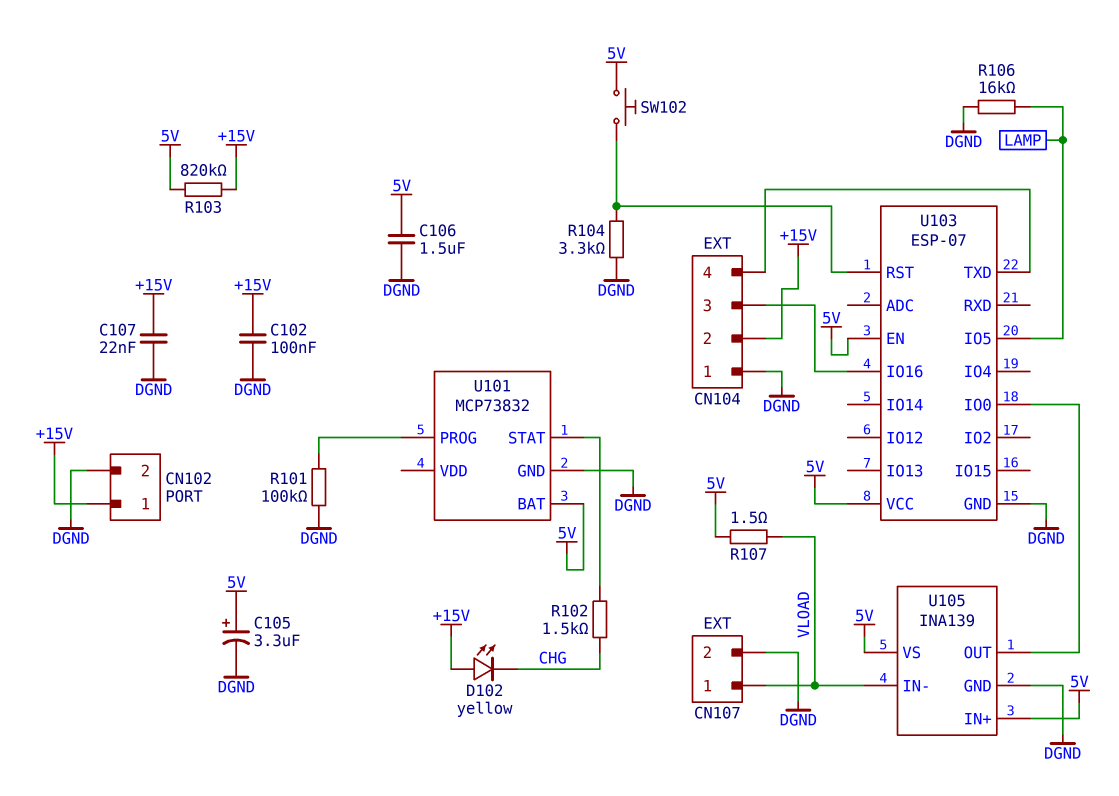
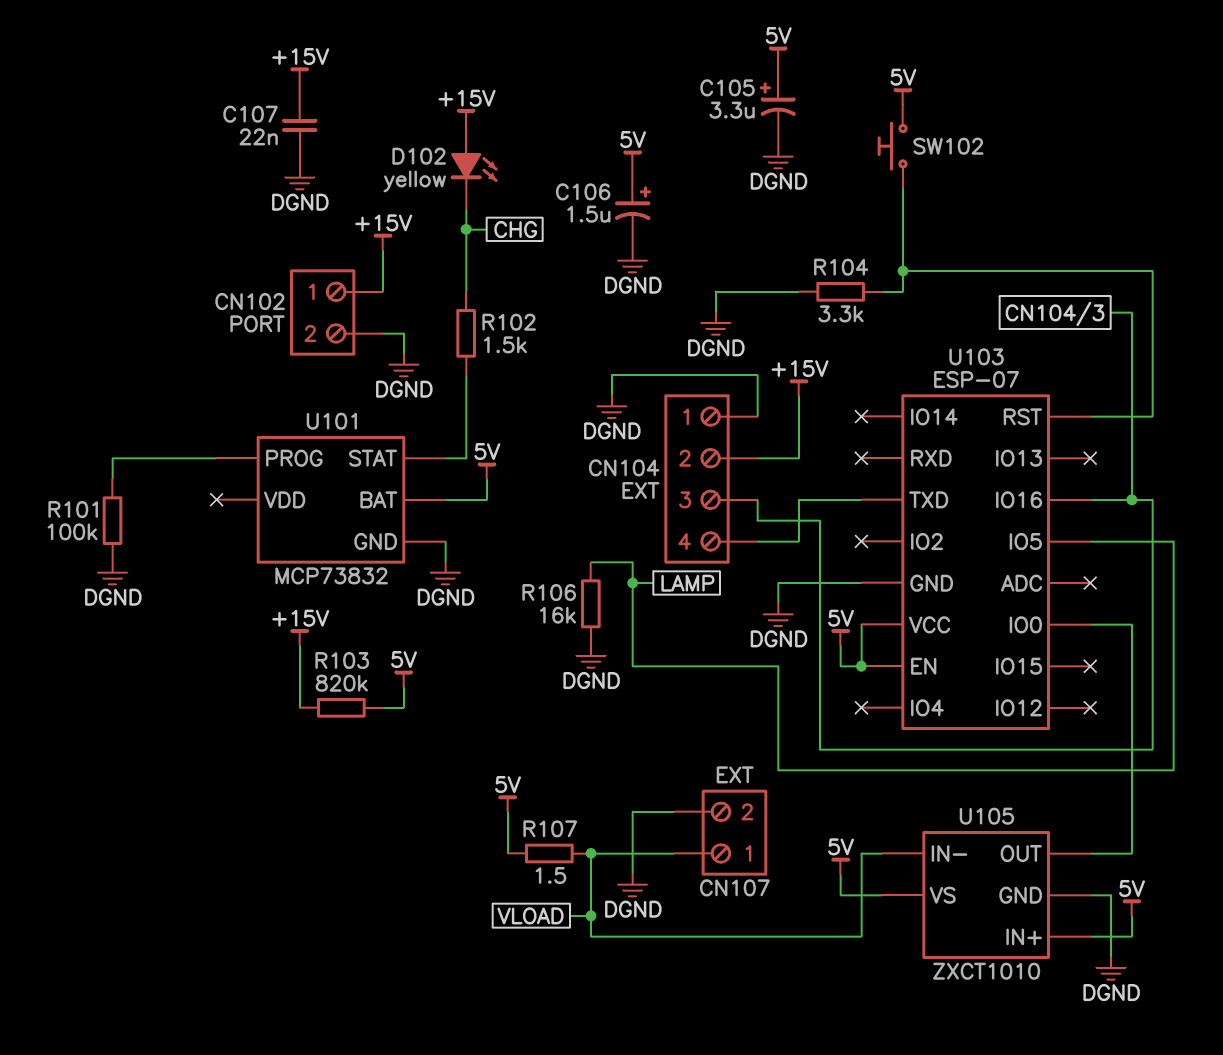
C102: 100nF (+15V, DGND) -> none
C106: 1.5uF (5V, DGND) -> 1.5uF (plus 5V, minus DGND)
U105: INA139 -> ZXCT1010

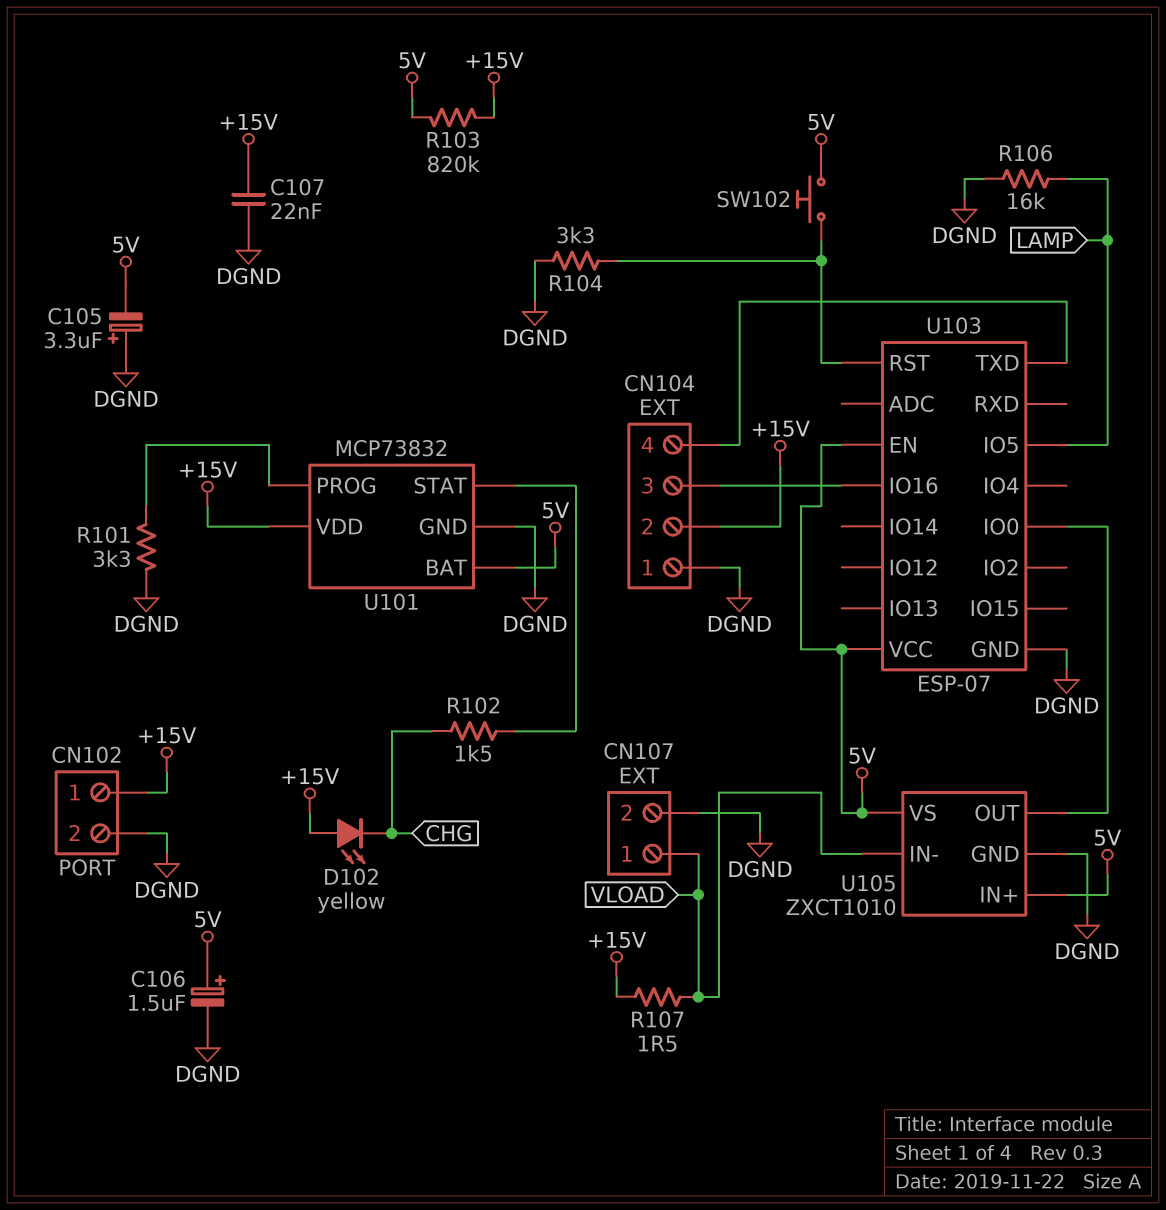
C105: 3.3uF (plus 5V, minus DGND) -> 3.3uF (plus DGND, minus 5V)
R101: 100k (DGND, U101/PROG) -> 3.3k (DGND, U101/PROG)
R107: 1.5 (5V, VLOAD) -> 1.5 (+15V, VLOAD)
U101 pin VDD: none -> +15V

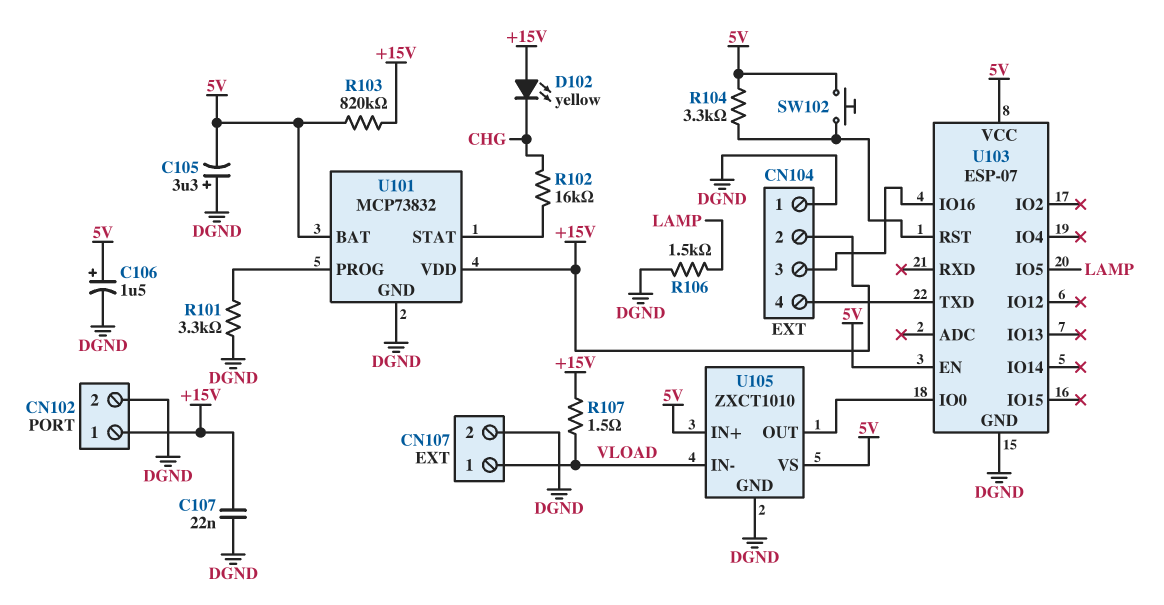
R102: 1.5k (CHG, U101/STAT) -> 16k (CHG, U101/STAT)
R104: 3.3k (DGND, U103/RST) -> 3.3k (5V, U103/RST)
R106: 16k (DGND, LAMP) -> 1.5k (DGND, LAMP)

